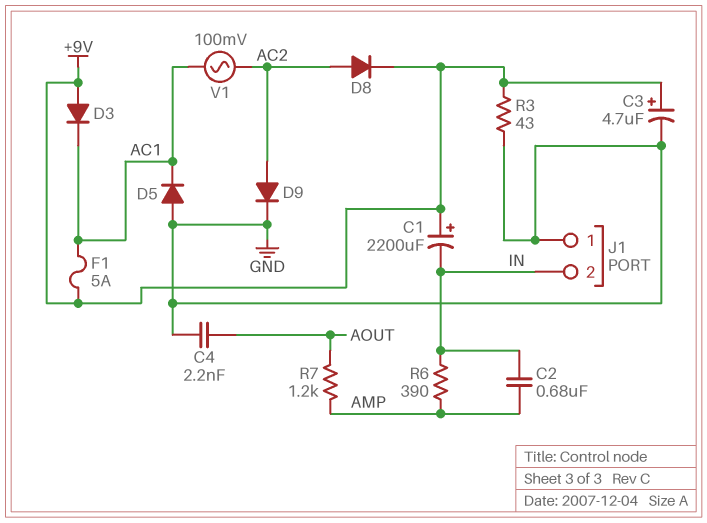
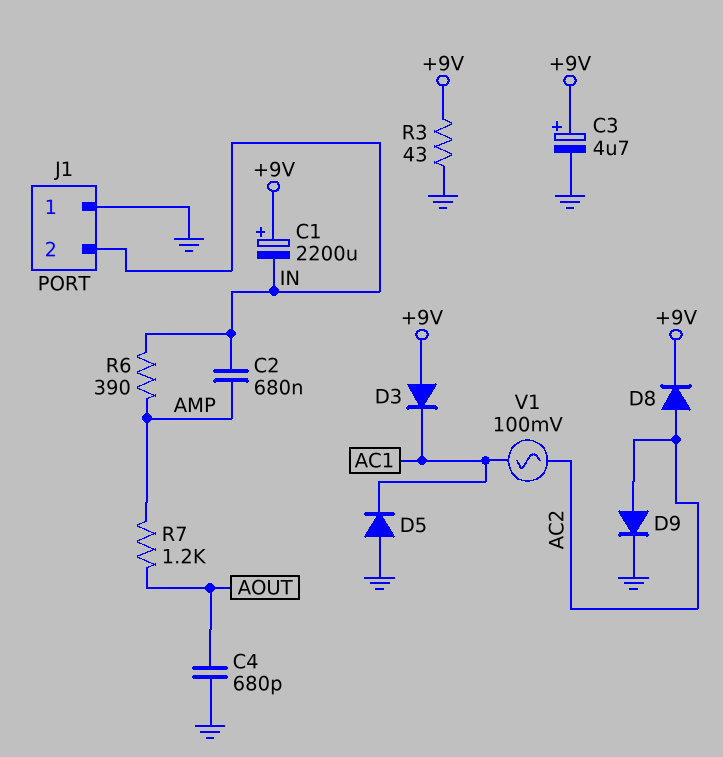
C4: 2.2nF (AOUT, GND) -> 680pF (AOUT, GND)
F1: 5A (+9V, AC1) -> none

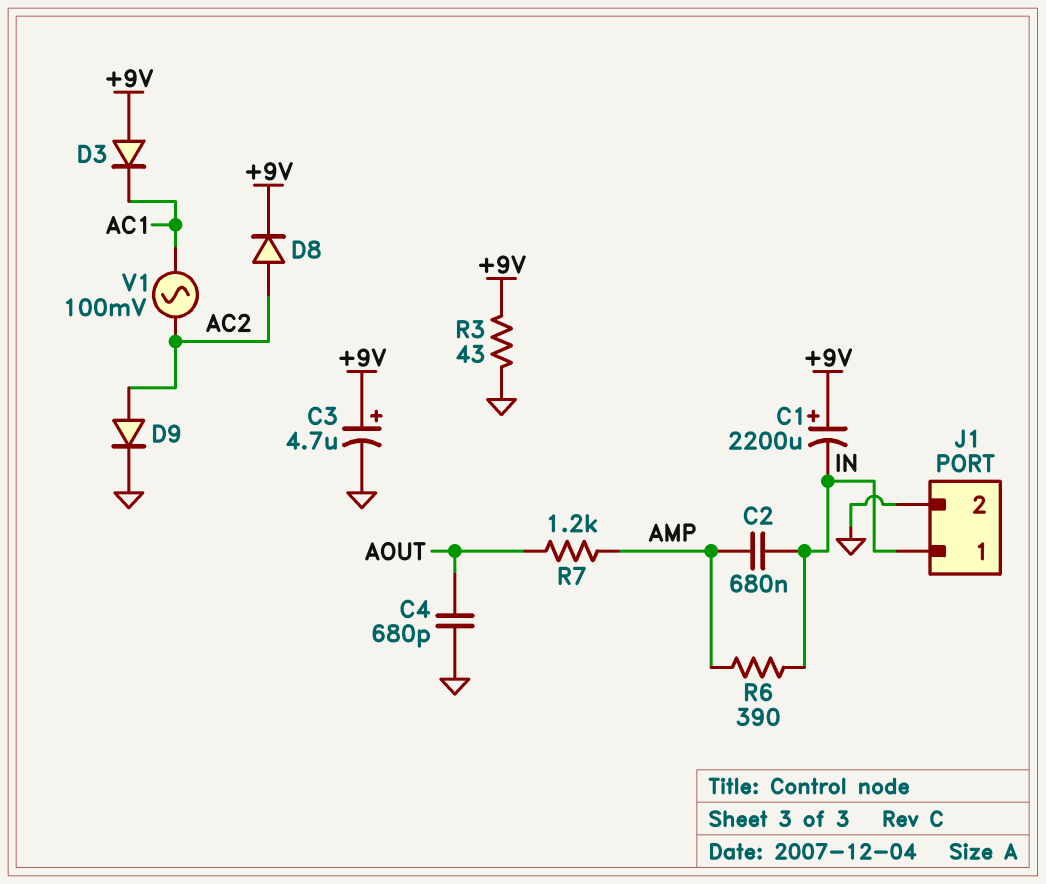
D5: diode (A GND, K AC1) -> none
J1 pin 1: GND -> IN
J1 pin 2: IN -> GND

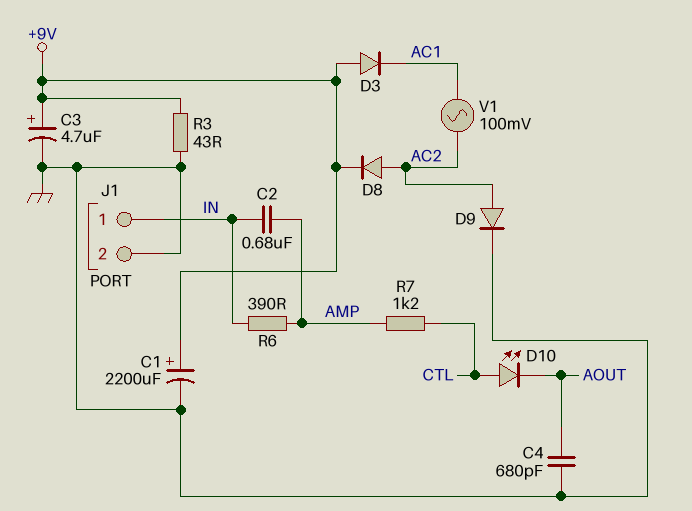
C1: 2200uF (plus +9V, minus IN) -> 2200uF (plus +9V, minus GND)
D10: none -> LED (A CTL, K AOUT)
R7: 1.2k (AMP, AOUT) -> 1.2k (AMP, CTL)

